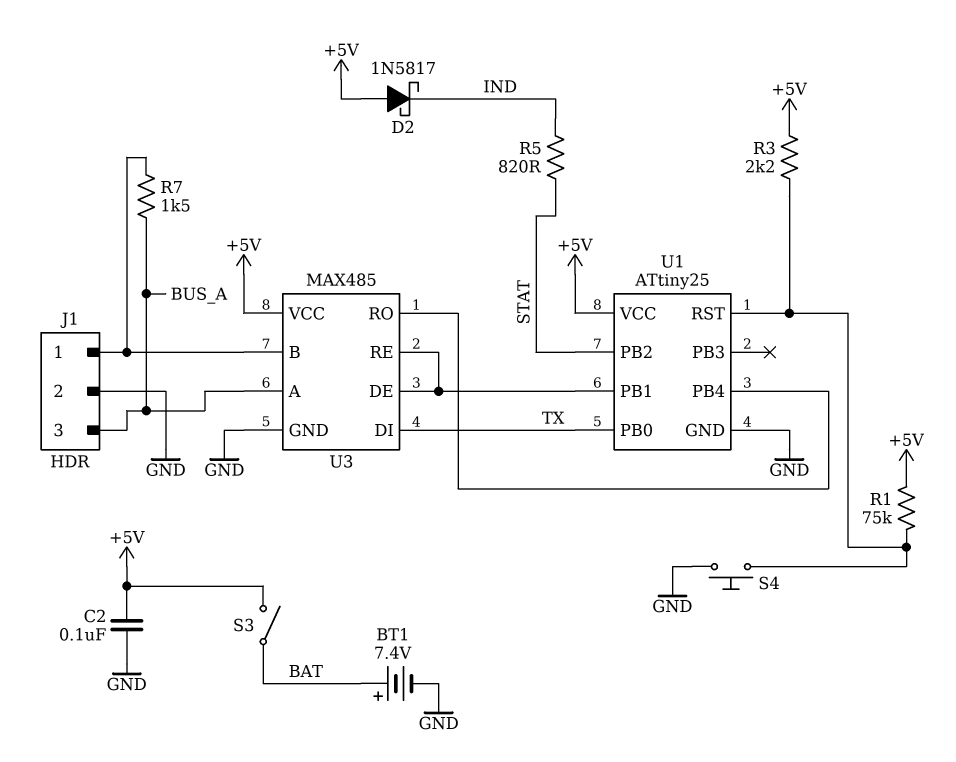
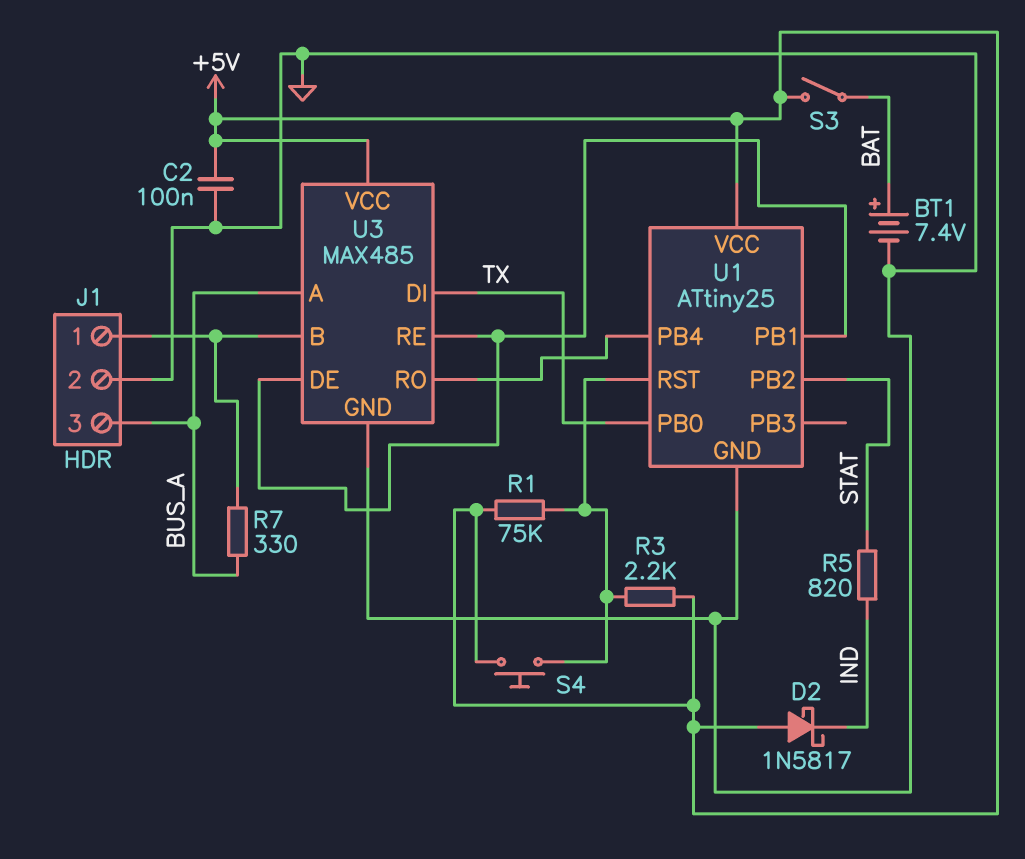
R7: 1.5k (BUS_A, J1/1) -> 330 (BUS_A, J1/1)
S4: button (GND, U1/RST) -> button (+5V, U1/RST)

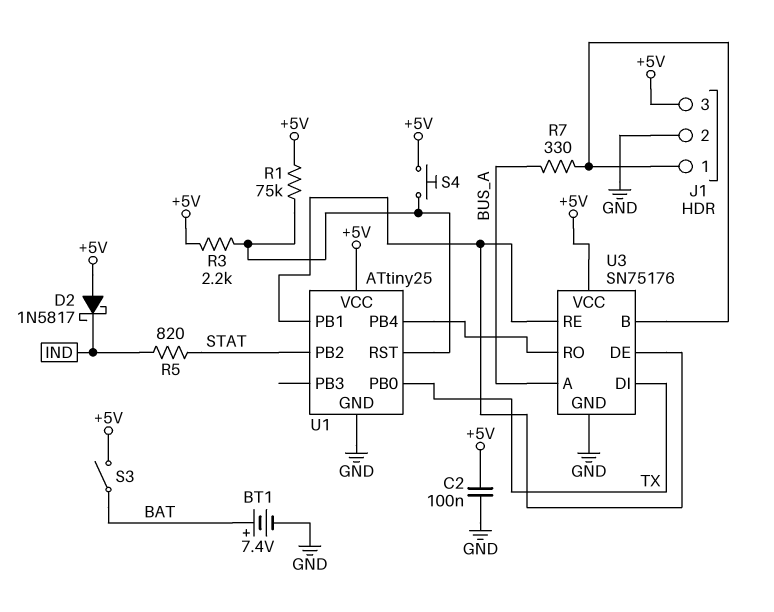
J1 pin 3: BUS_A -> +5V
U3: MAX485 -> SN75176

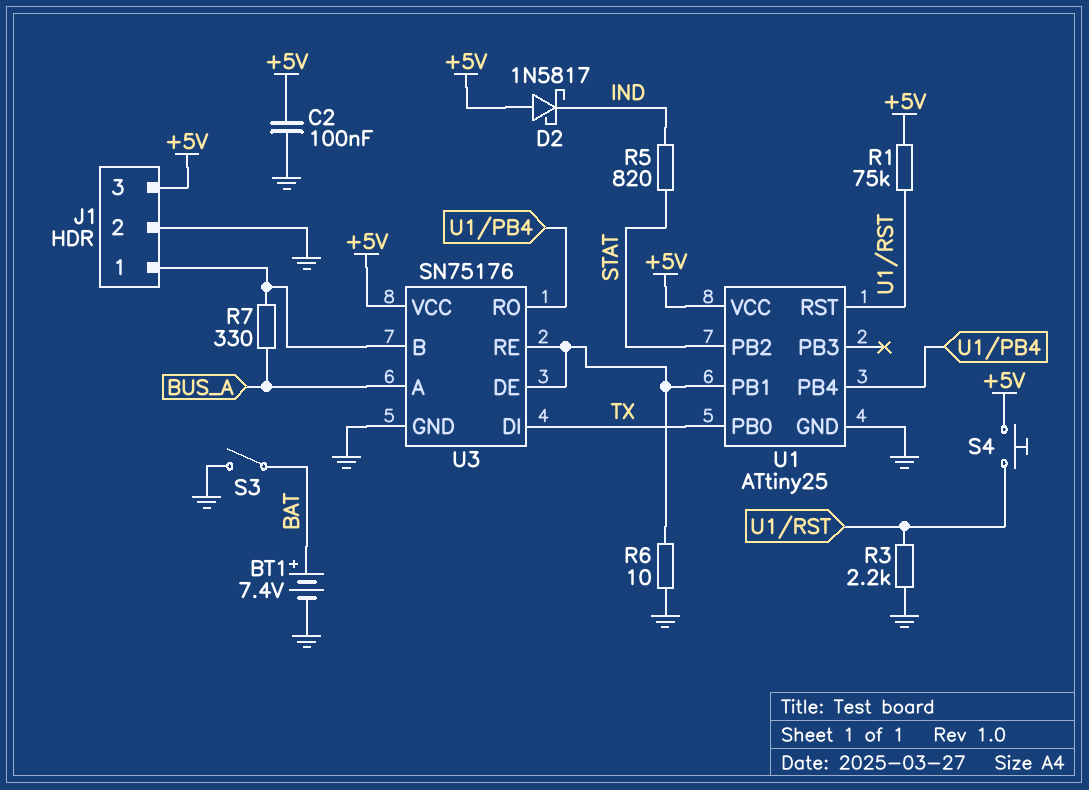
R3: 2.2k (+5V, U1/RST) -> 2.2k (GND, U1/RST)
R6: none -> 10 (GND, U1/PB1)
S3: switch (+5V, BAT) -> switch (BAT, GND)

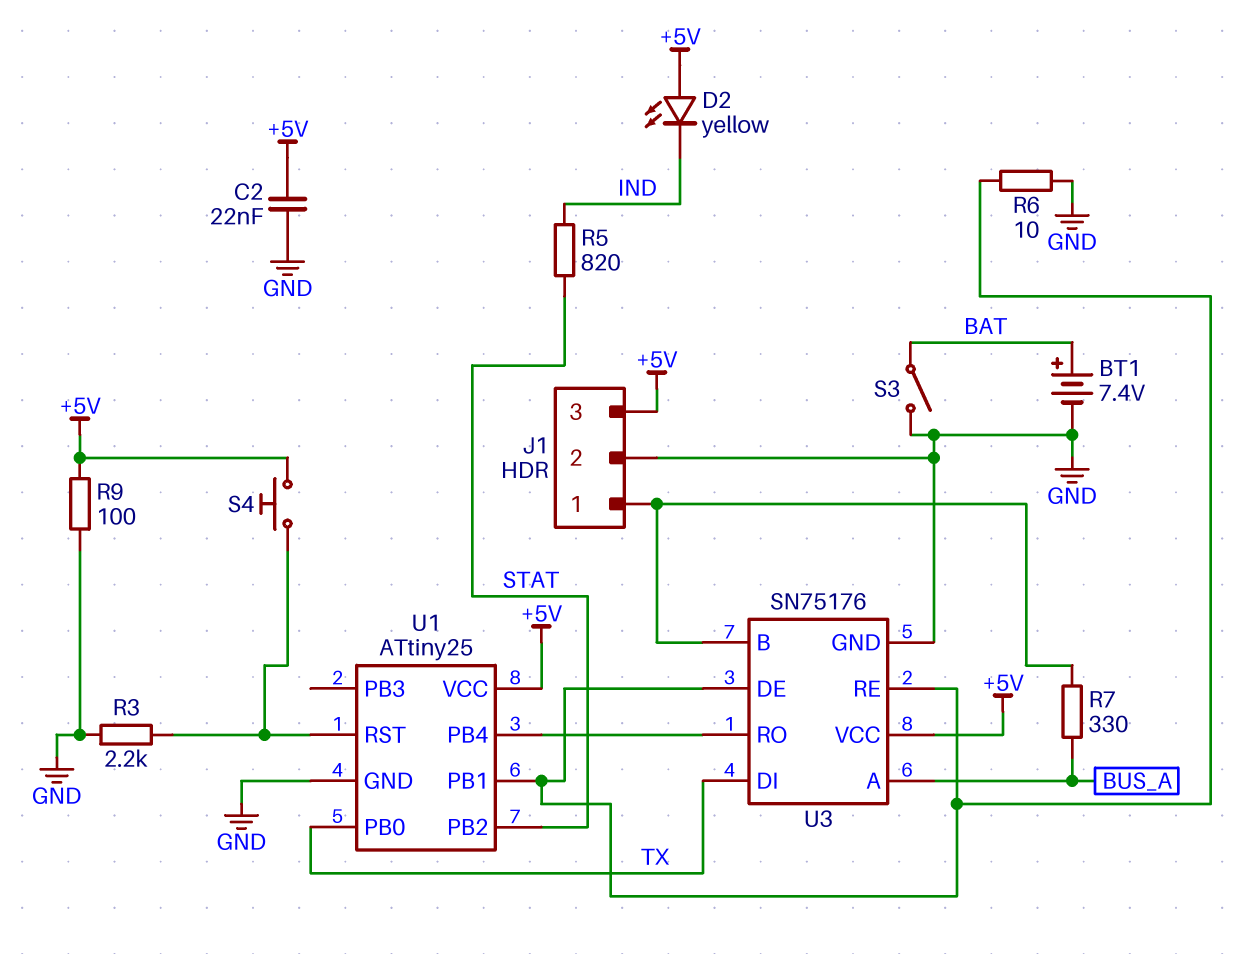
C2: 100nF (+5V, GND) -> 22nF (+5V, GND)
D2: schottky 1N5817 (A +5V, K IND) -> LED yellow (A +5V, K IND)
R1: 75k (+5V, U1/RST) -> none
R9: none -> 100 (+5V, GND)

